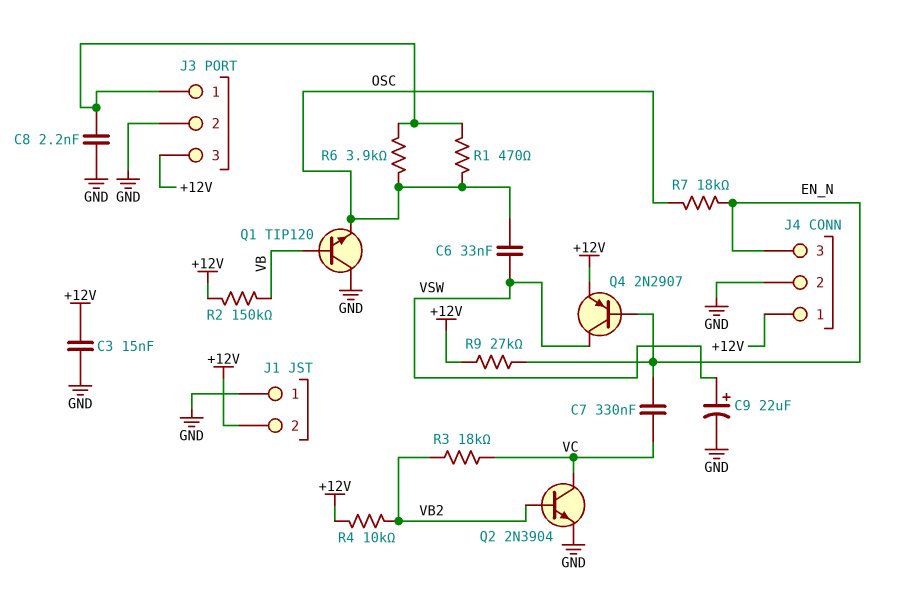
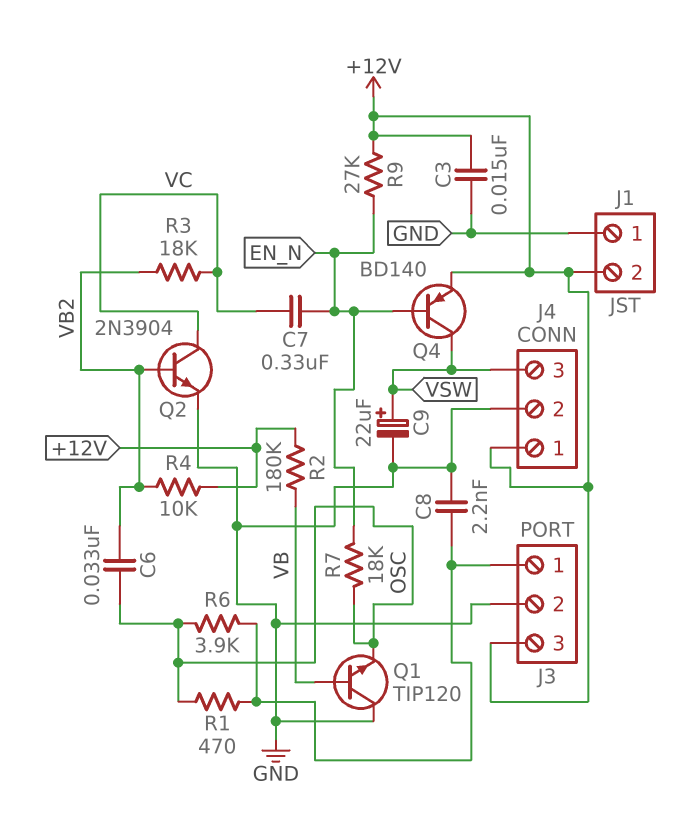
C6: 33nF (OSC, VSW) -> 33nF (OSC, VB2)
J4 pin 3: EN_N -> VSW
Q4: PNP 2N2907 (B EN_N, C VSW, E +12V) -> PNP BD140 (B EN_N, C VSW, E +12V)
R2: 150k (+12V, VB) -> 180k (+12V, VB)

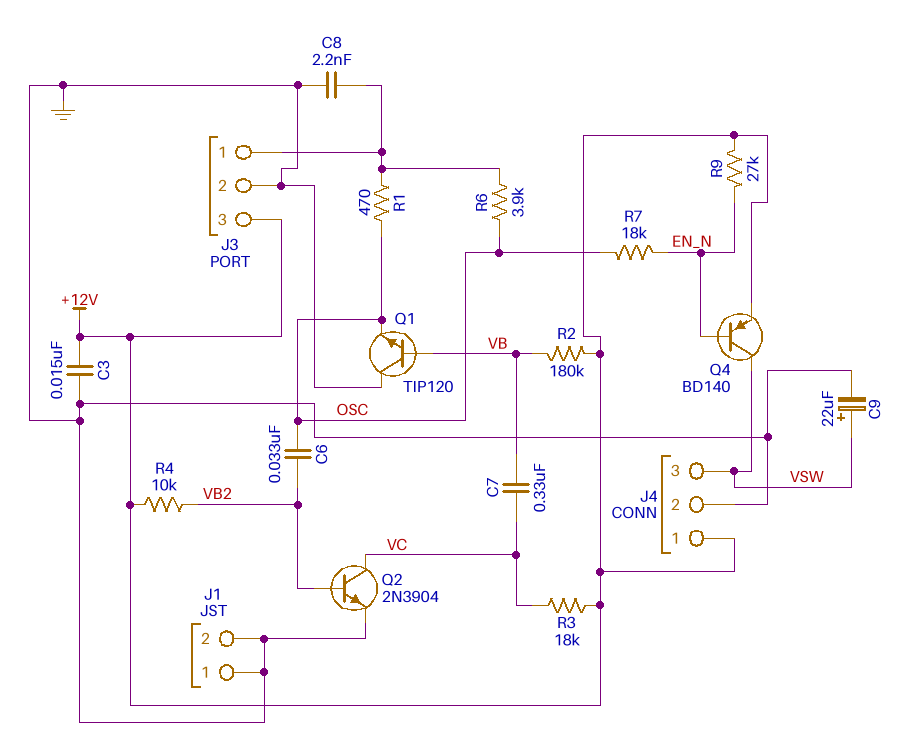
C7: 330nF (EN_N, VC) -> 330nF (VB, VC)
J1 pin 2: +12V -> GND
R3: 18k (VB2, VC) -> 18k (+12V, VC)

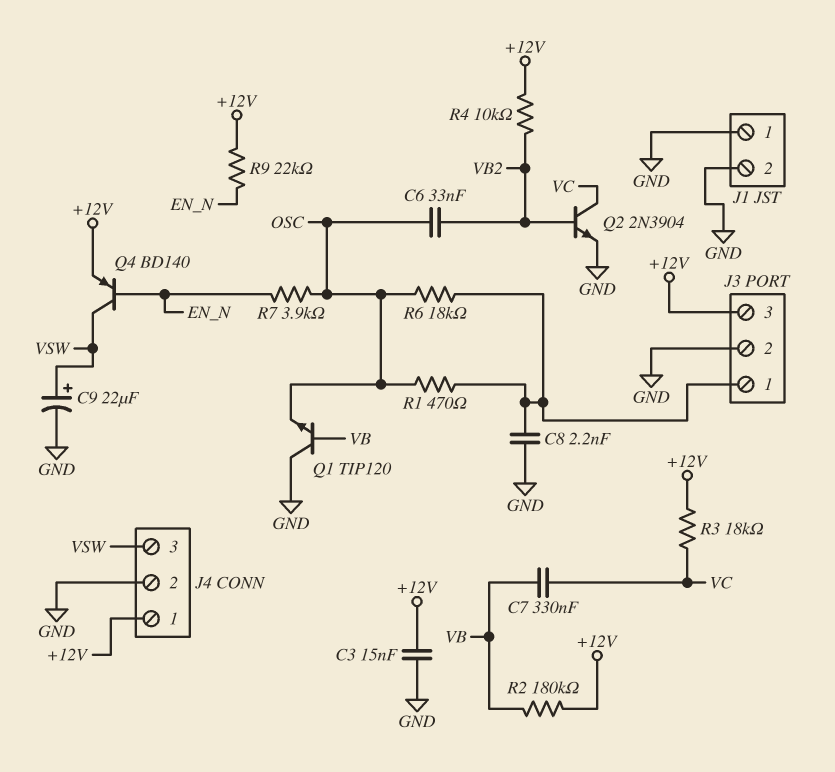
R6: 3.9k (J3/1, OSC) -> 18k (J3/1, OSC)
R7: 18k (EN_N, OSC) -> 3.9k (EN_N, OSC)
R9: 27k (+12V, EN_N) -> 22k (+12V, EN_N)

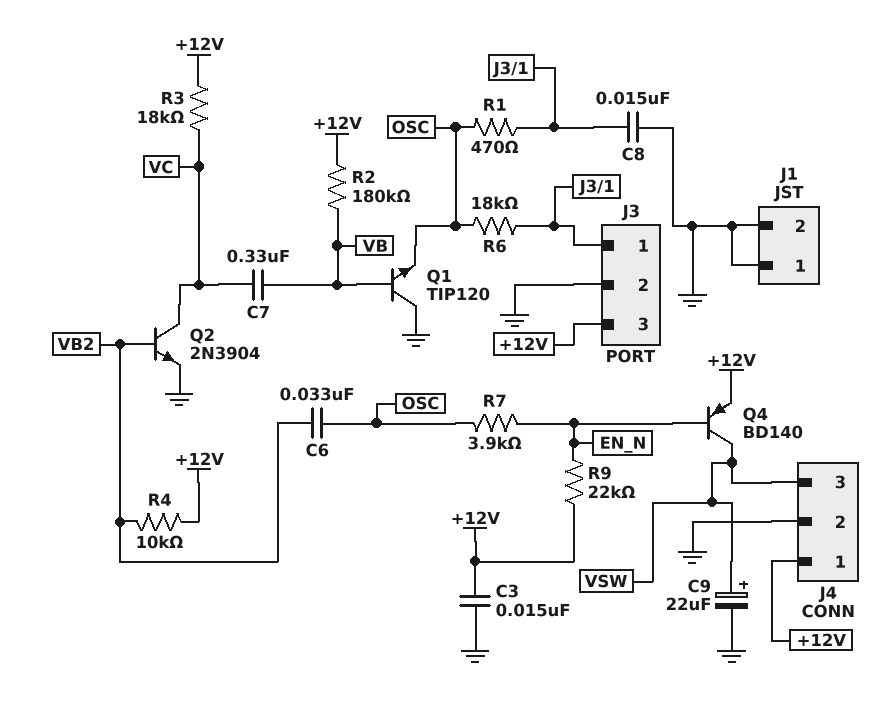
C8: 2.2nF (GND, J3/1) -> 15nF (GND, J3/1)

